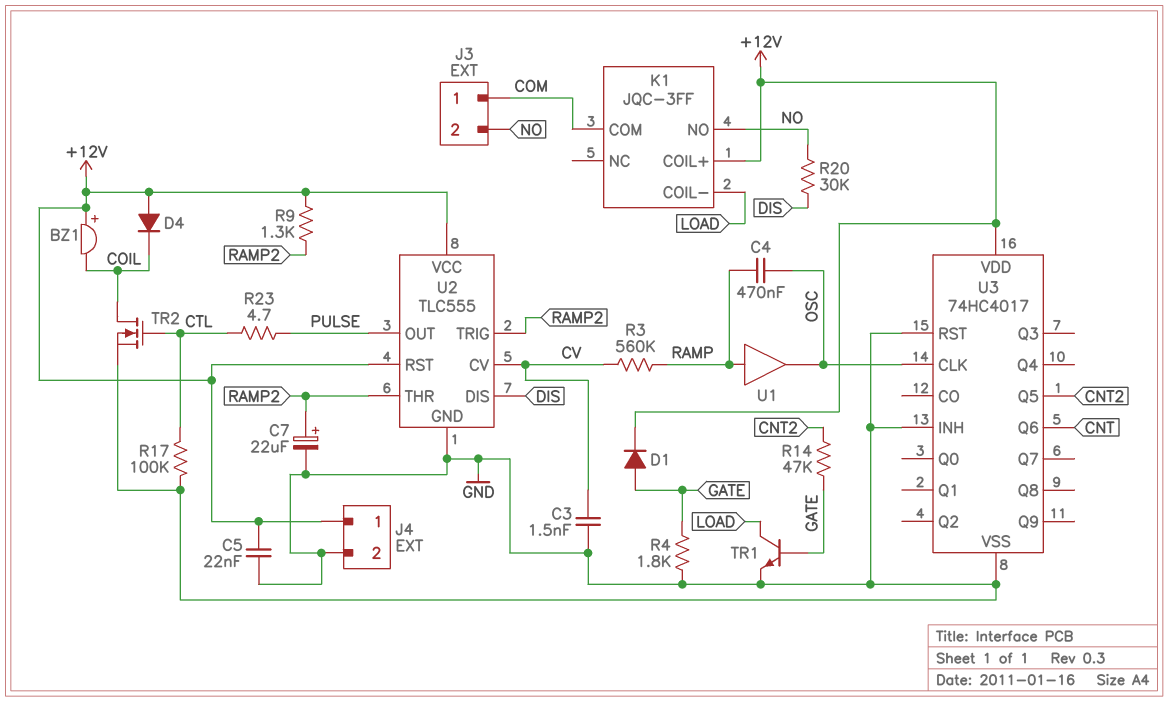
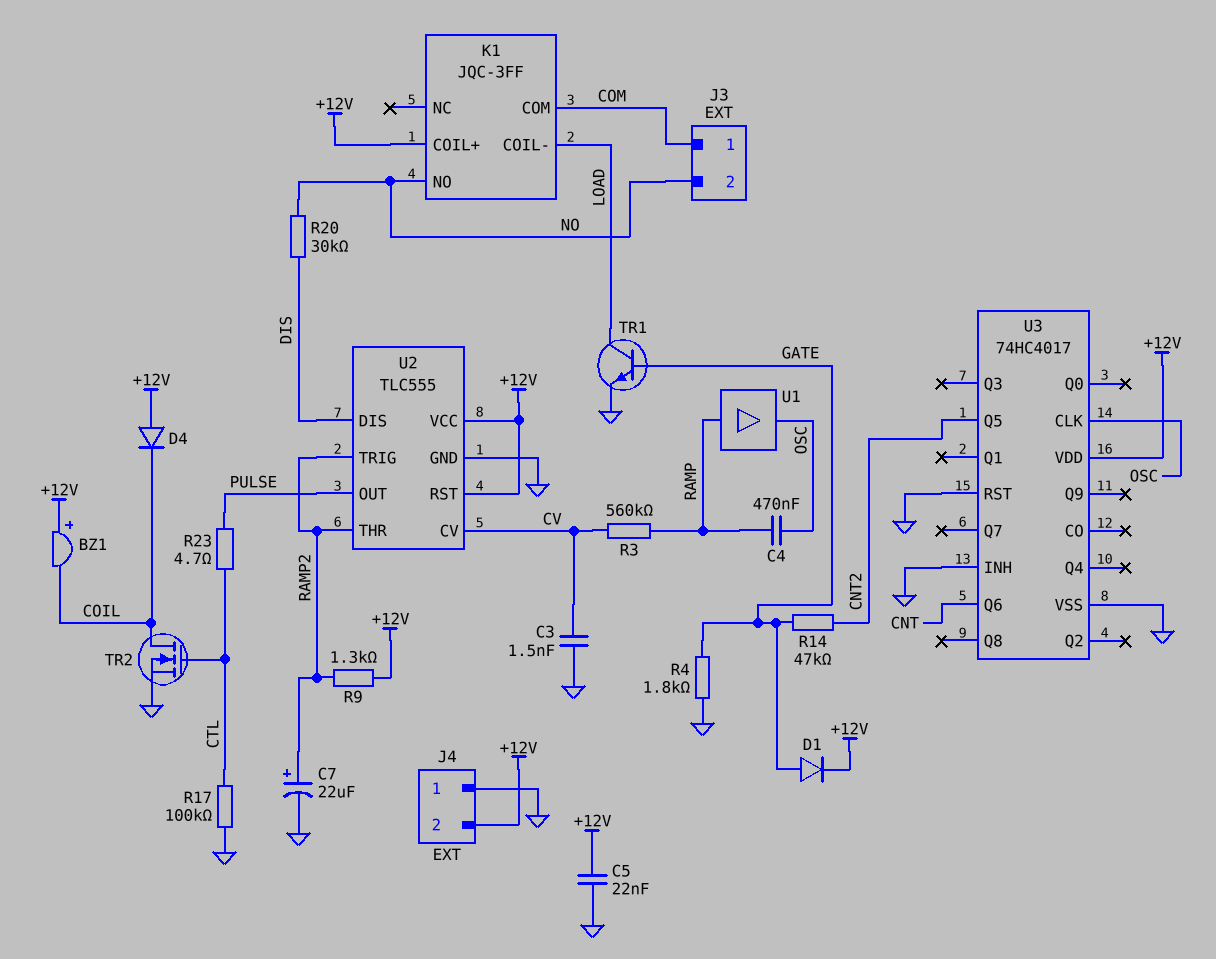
J4 pin 1: +12V -> GND
J4 pin 2: GND -> +12V

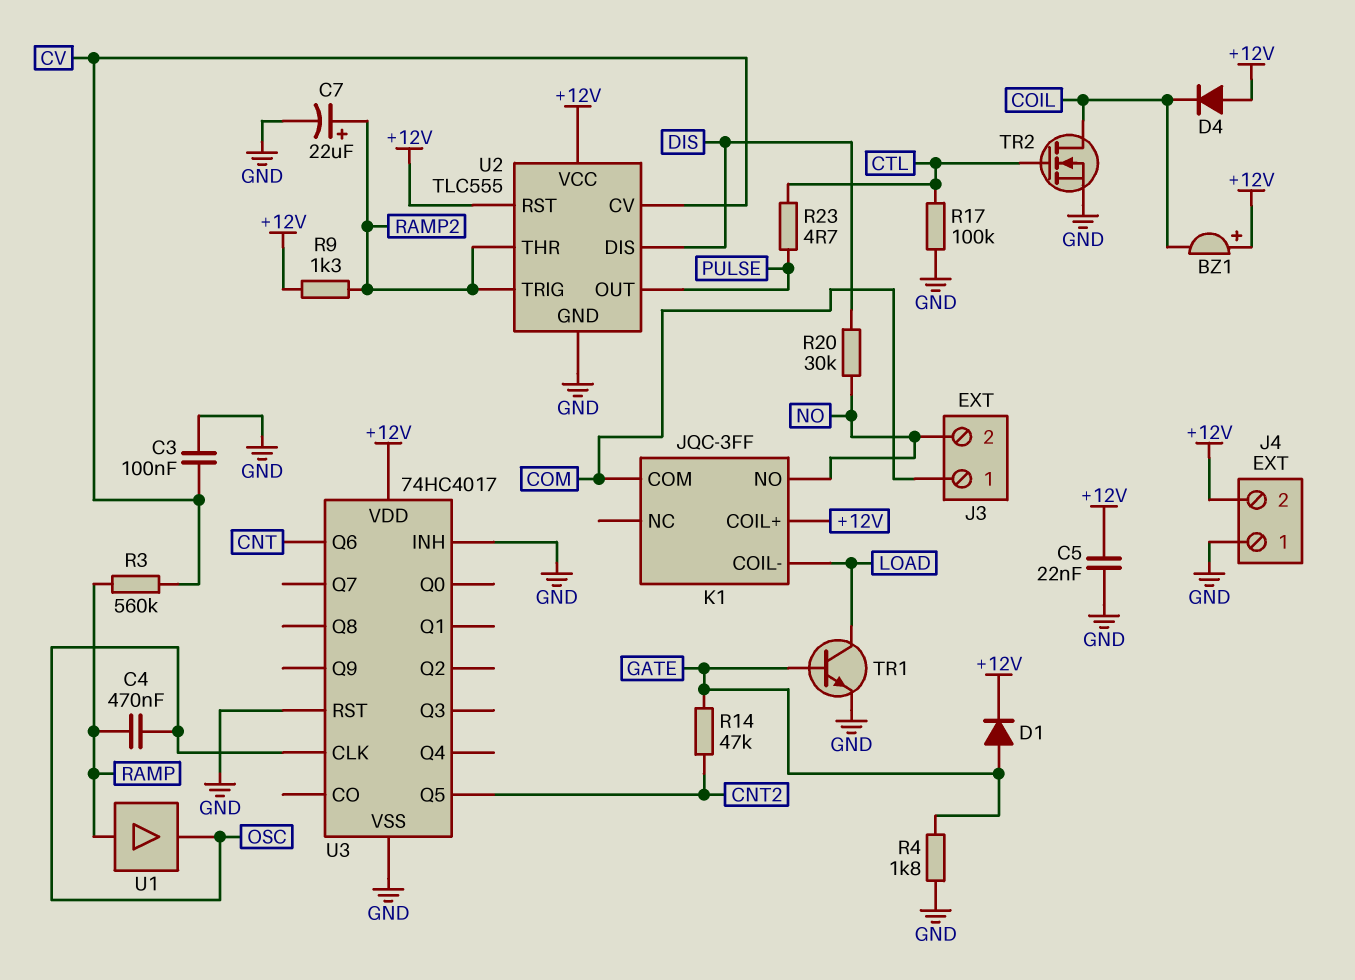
C3: 1.5nF (CV, GND) -> 100nF (CV, GND)

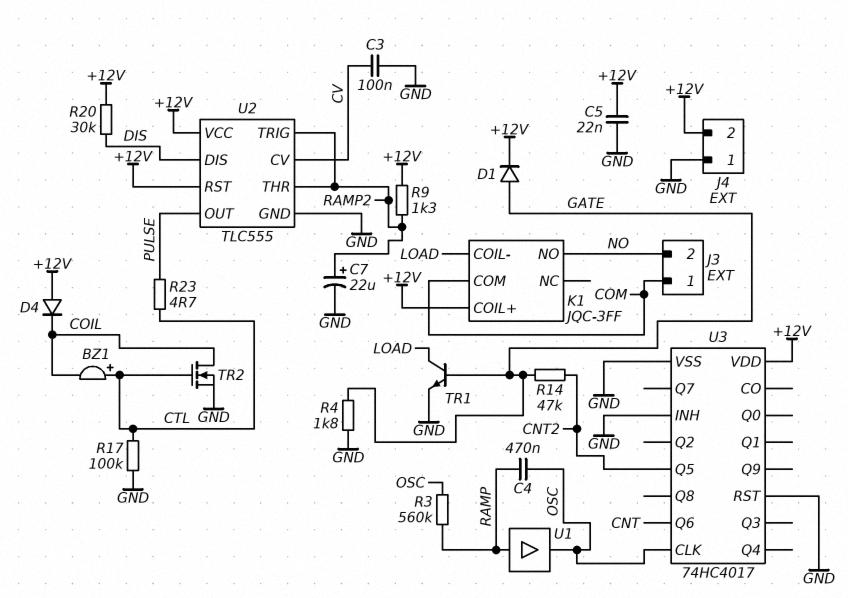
BZ1: buzzer (plus +12V, minus COIL) -> buzzer (plus CTL, minus COIL)
R3: 560k (CV, RAMP) -> 560k (OSC, RAMP)
R20: 30k (DIS, NO) -> 30k (+12V, DIS)

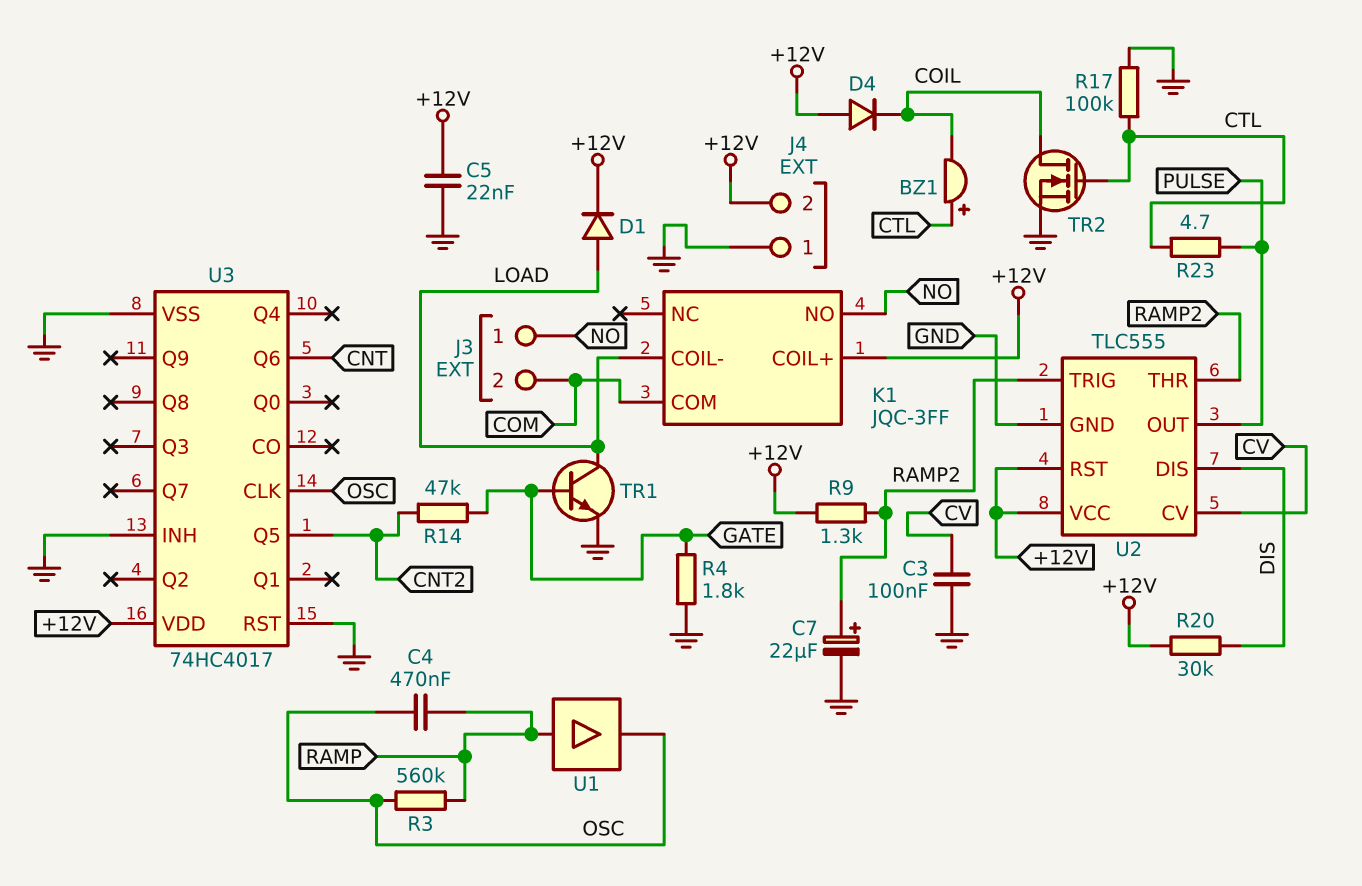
D1: diode (A GATE, K +12V) -> diode (A LOAD, K +12V)
J3 pin 1: COM -> NO
J3 pin 2: NO -> COM

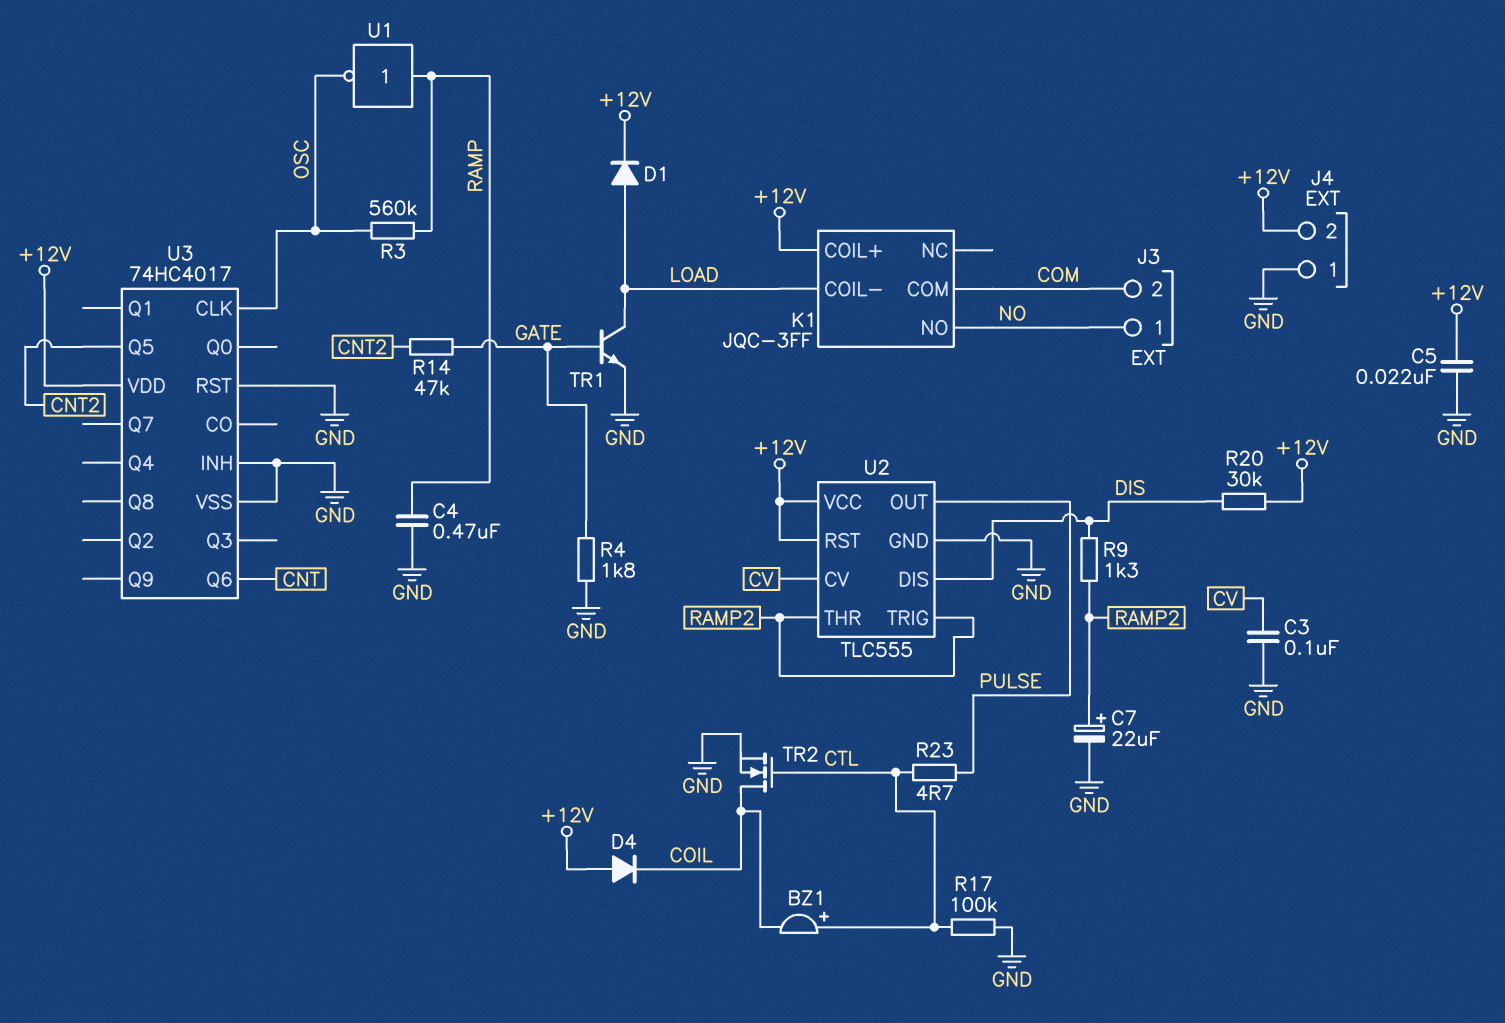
C4: 470nF (OSC, RAMP) -> 470nF (GND, RAMP)
R9: 1.3k (+12V, RAMP2) -> 1.3k (DIS, RAMP2)
U1: buffer (in RAMP, out OSC) -> NOT (in RAMP, out OSC)

